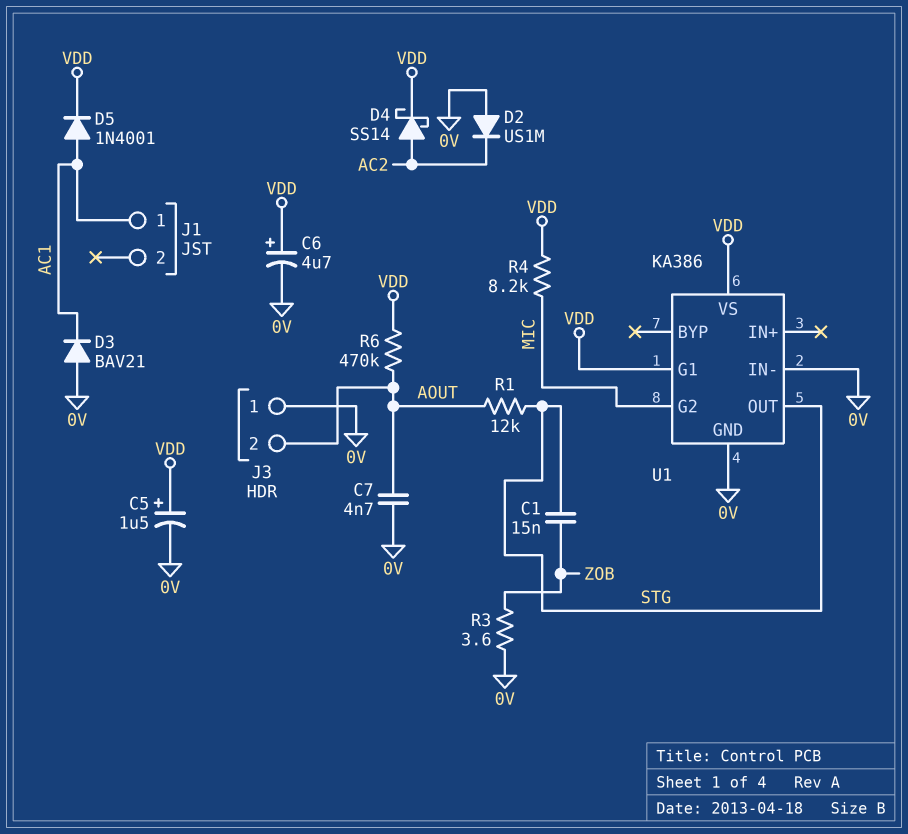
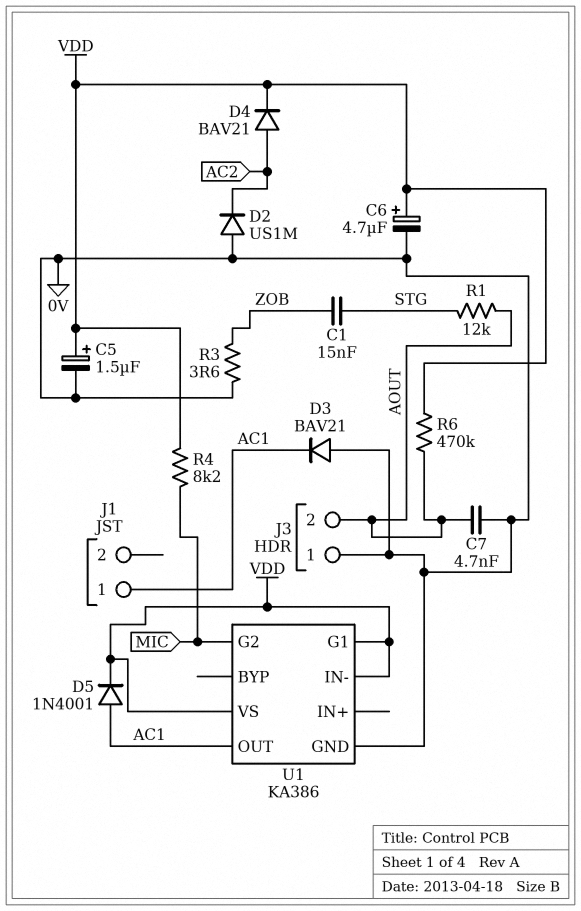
D4: schottky SS14 (A AC2, K VDD) -> diode BAV21 (A AC2, K VDD)
U1 pin IN-: 0V -> VDD
U1 pin OUT: STG -> AC1

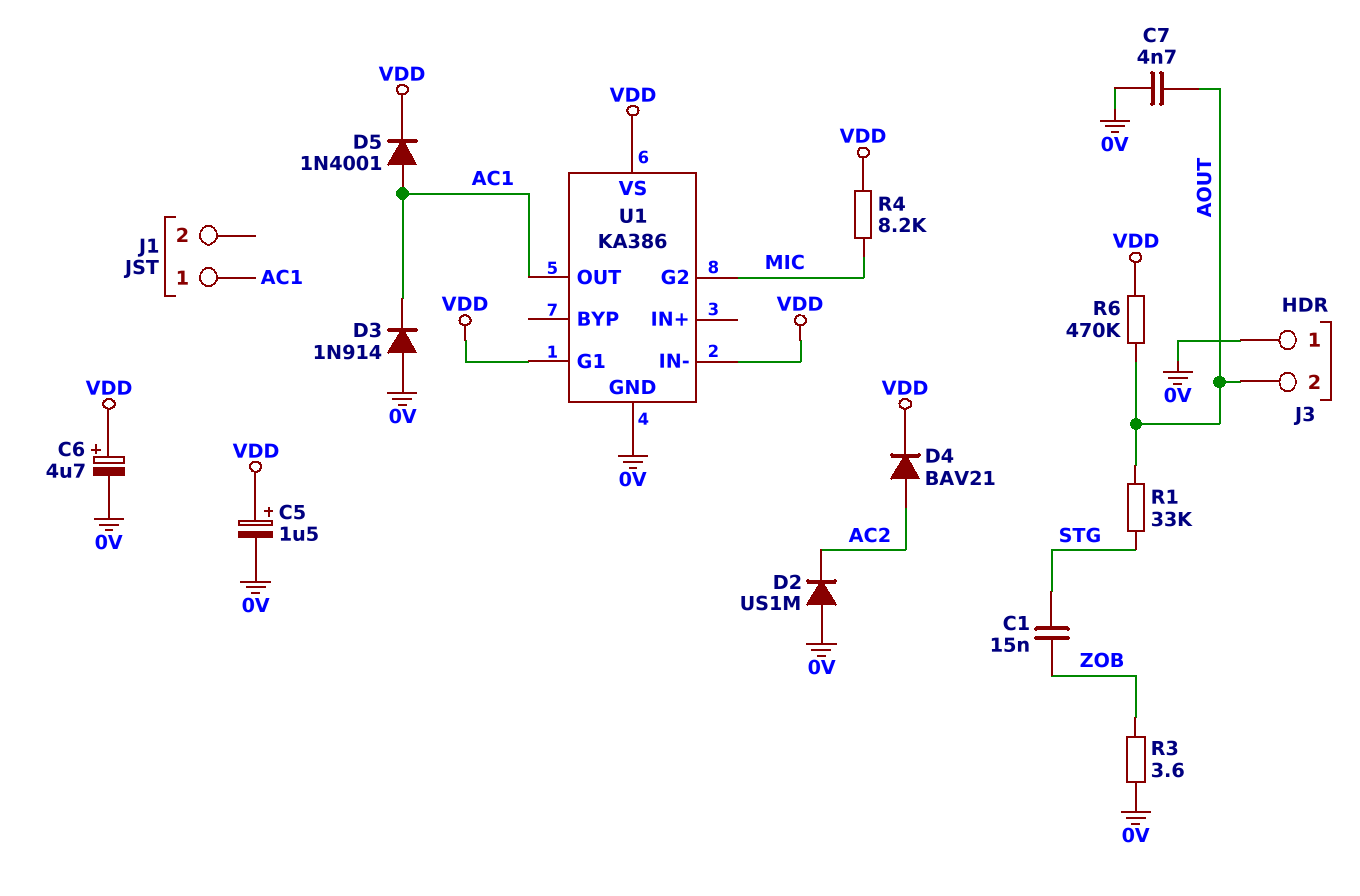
D3: diode BAV21 (A 0V, K AC1) -> diode 1N914 (A 0V, K AC1)
R1: 12k (AOUT, STG) -> 33k (AOUT, STG)

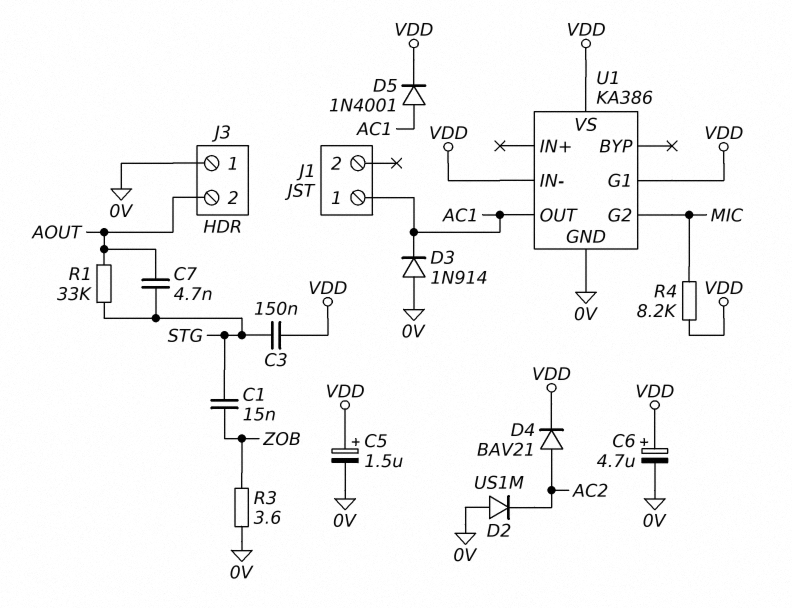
C3: none -> 150nF (STG, VDD)
C7: 4.7nF (0V, AOUT) -> 4.7nF (AOUT, STG)
R6: 470k (AOUT, VDD) -> none

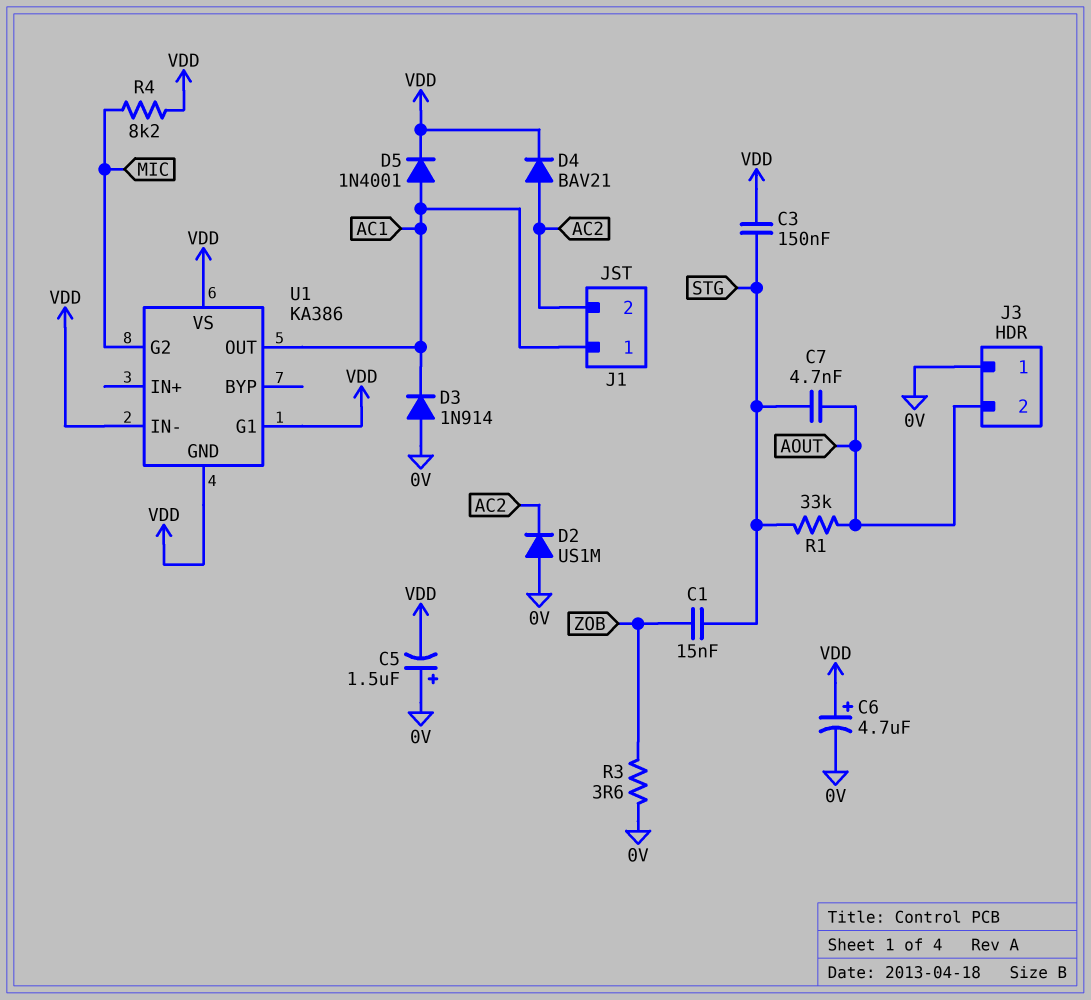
C5: 1.5uF (plus VDD, minus 0V) -> 1.5uF (plus 0V, minus VDD)
J1 pin 2: none -> AC2
U1 pin GND: 0V -> VDD

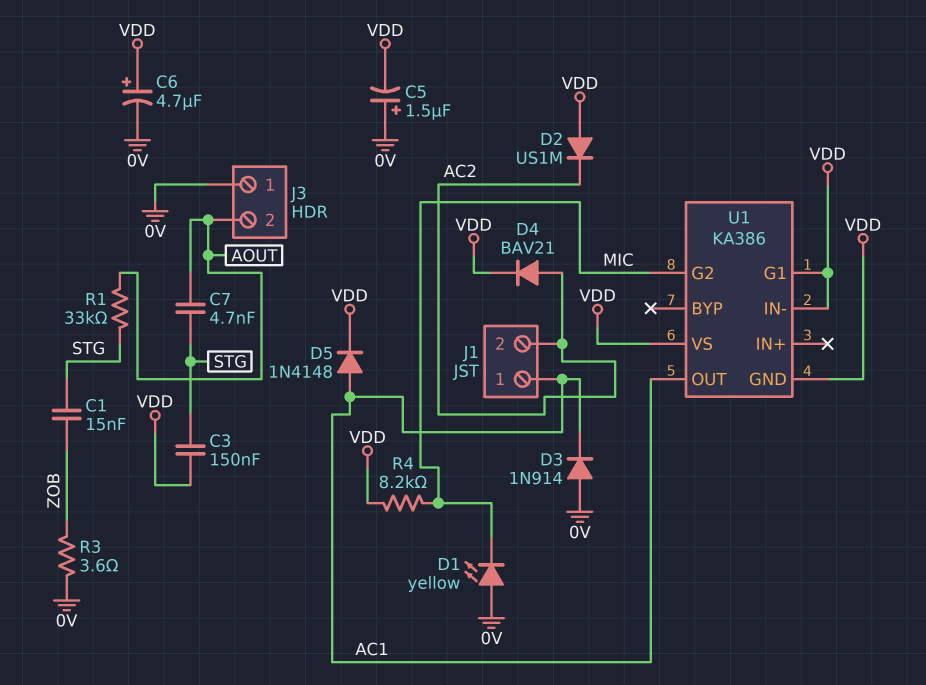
D1: none -> LED yellow (A 0V, K MIC)
D2: diode US1M (A 0V, K AC2) -> diode US1M (A VDD, K AC2)
D5: diode 1N4001 (A AC1, K VDD) -> diode 1N4148 (A AC1, K VDD)

